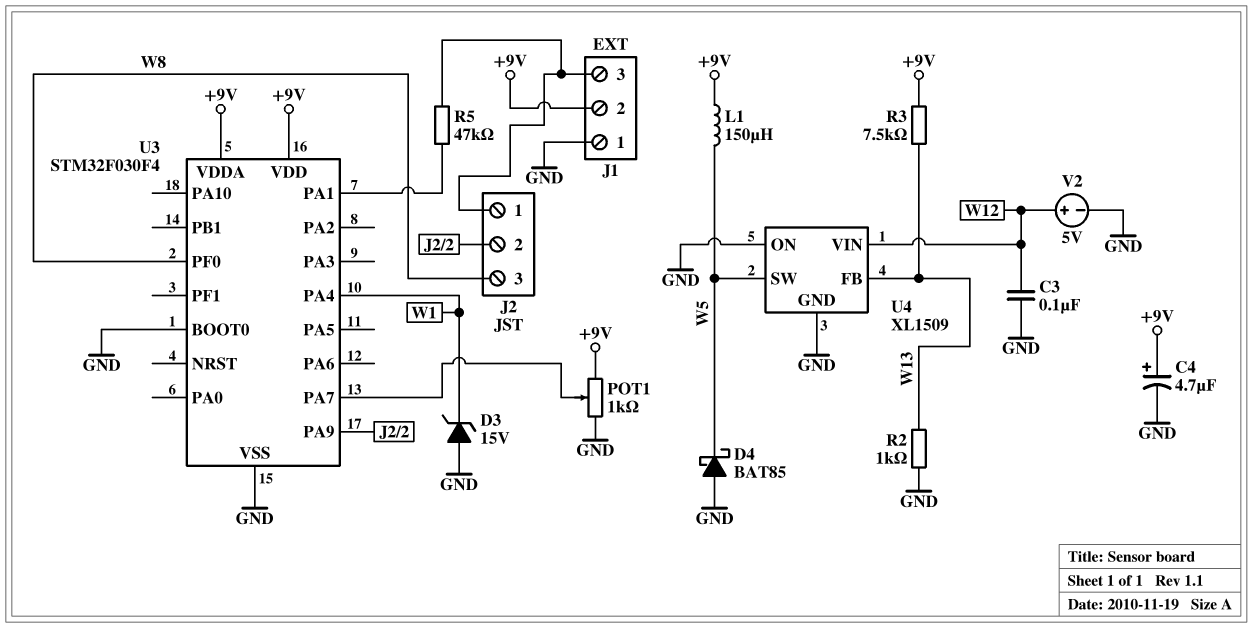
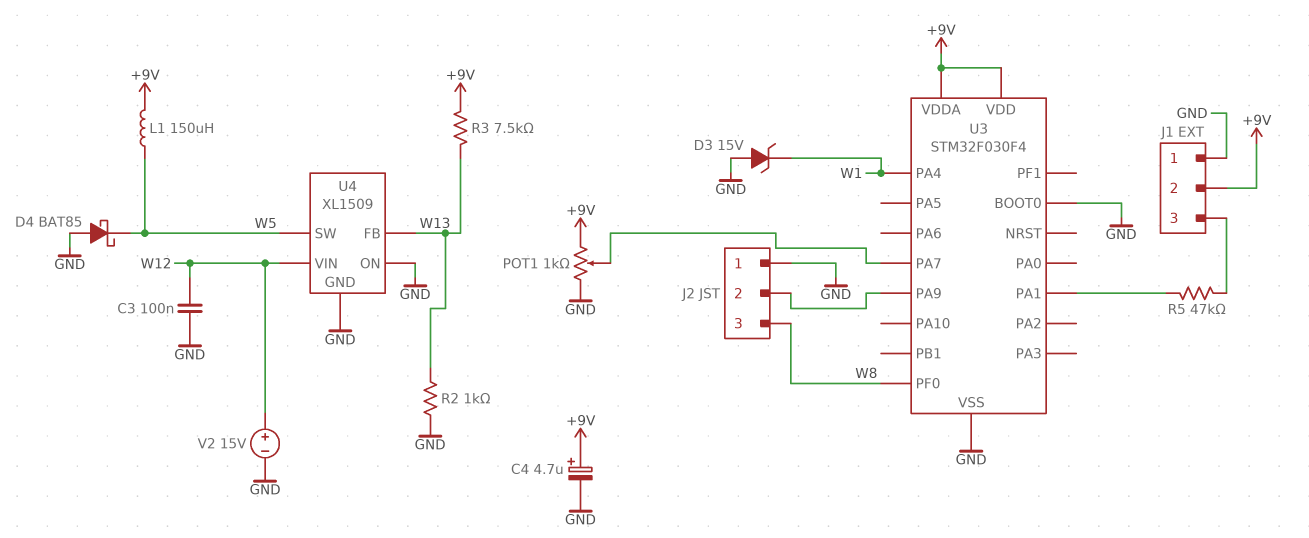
J2 pin 1: J1/3 -> GND
V2: 5V (plus W12, minus GND) -> 15V (plus W12, minus GND)

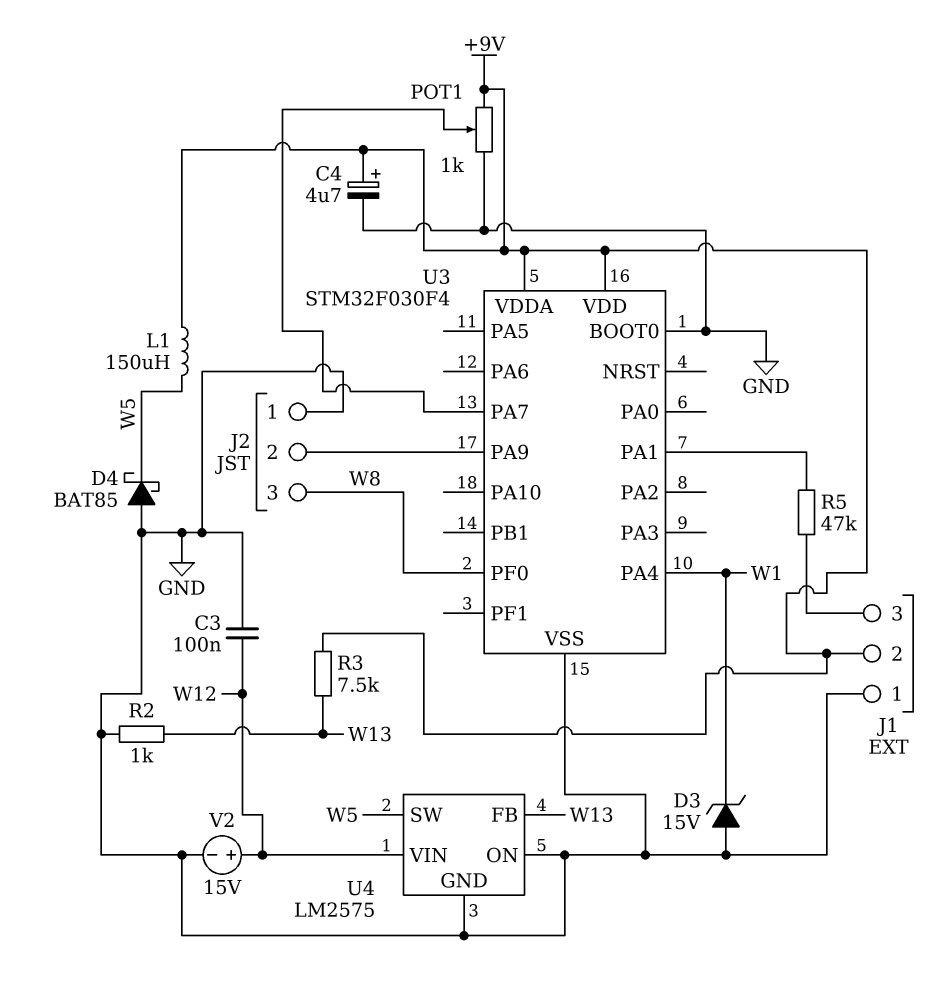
U4: XL1509 -> LM2575

